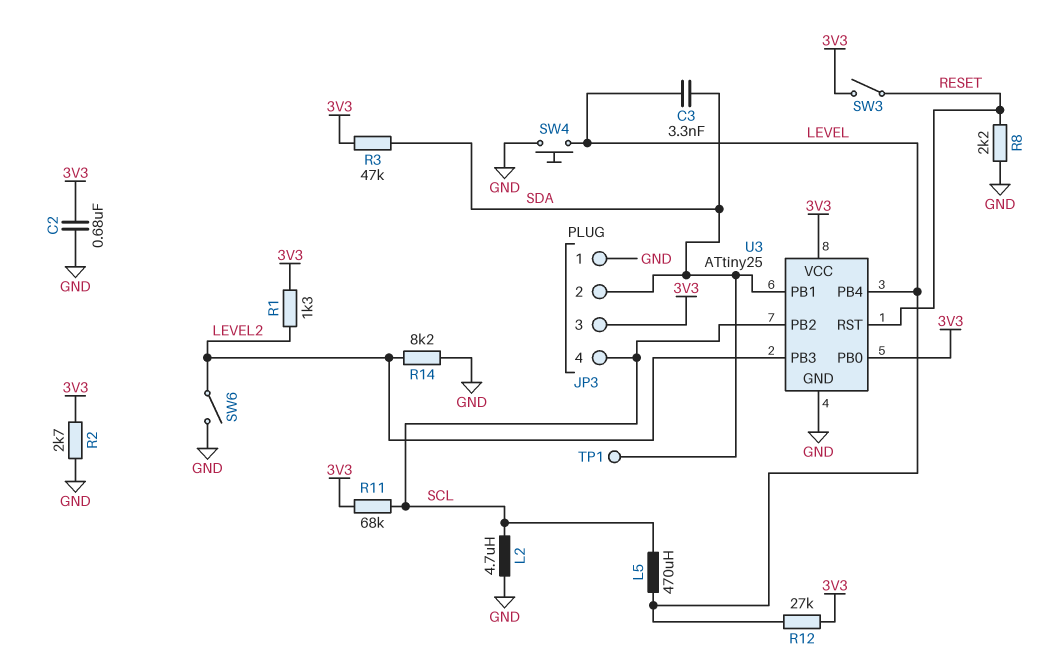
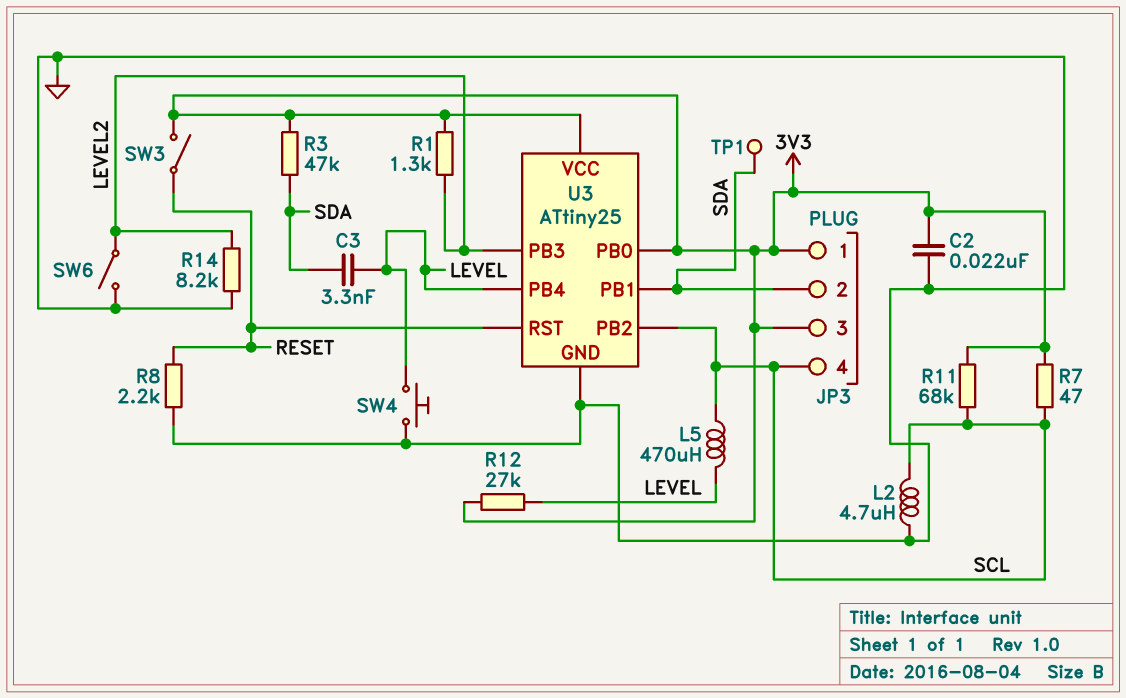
C2: 680nF (3V3, GND) -> 22nF (3V3, GND)
JP3 pin 1: GND -> 3V3
R2: 2.7k (3V3, GND) -> none
R7: none -> 47 (3V3, SCL)

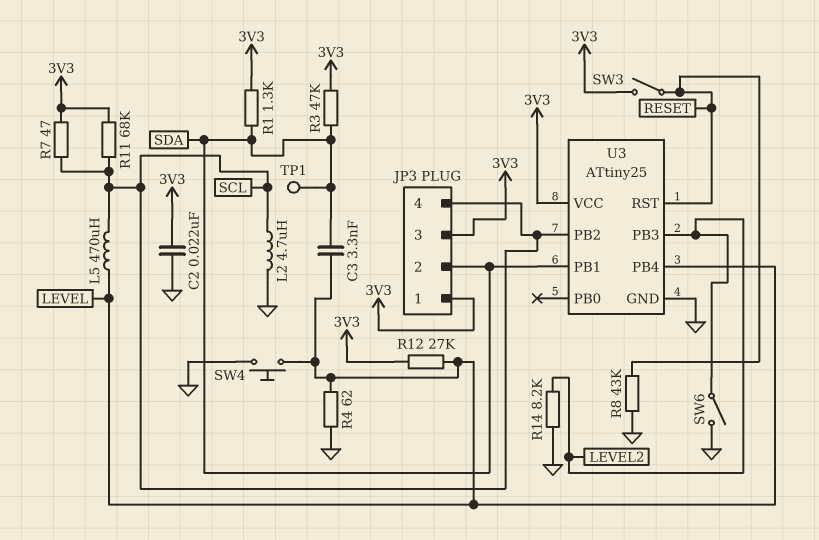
R1: 1.3k (3V3, LEVEL2) -> 1.3k (3V3, SDA)
R4: none -> 62 (GND, LEVEL)
R8: 2.2k (GND, RESET) -> 43k (GND, RESET)
U3 pin PB0: 3V3 -> none

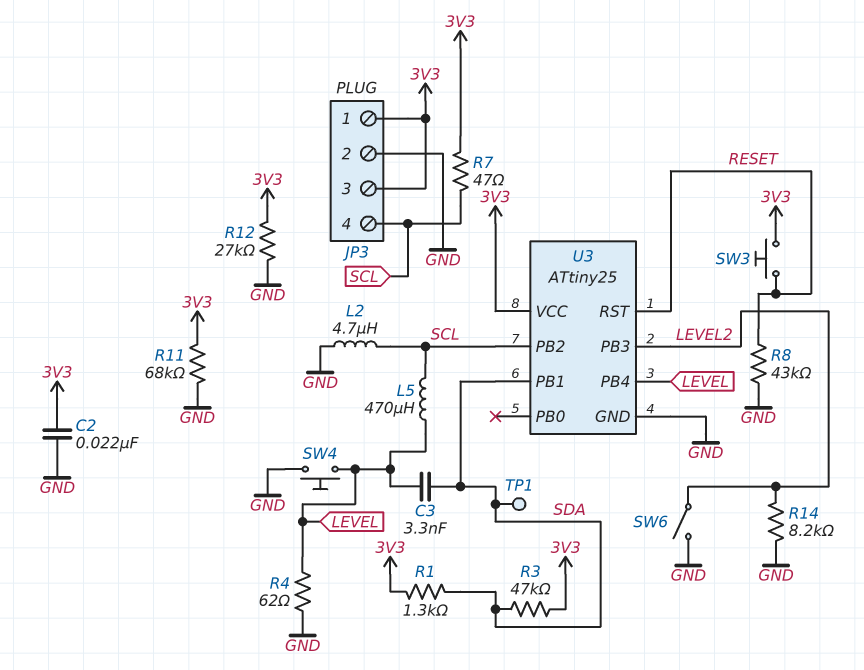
JP3 pin 2: SDA -> GND
R11: 68k (3V3, SCL) -> 68k (3V3, GND)
R12: 27k (3V3, LEVEL) -> 27k (3V3, GND)
SW3: switch (3V3, RESET) -> button (3V3, RESET)

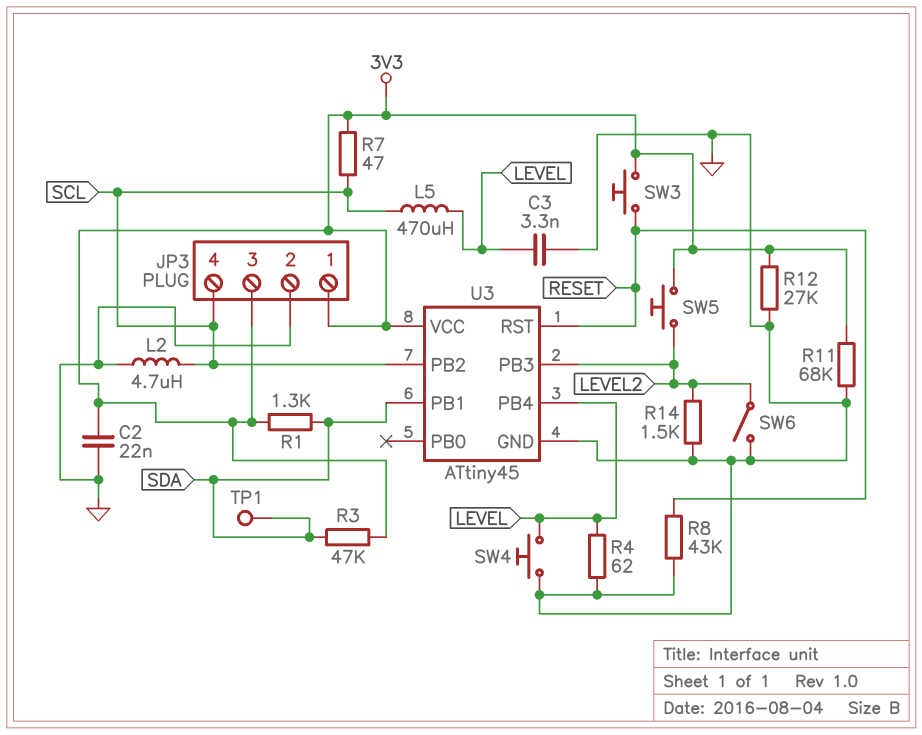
C3: 3.3nF (LEVEL, SDA) -> 3.3nF (GND, LEVEL)
R14: 8.2k (GND, LEVEL2) -> 1.5k (GND, LEVEL2)
SW5: none -> button (3V3, LEVEL2)
U3: ATtiny25 -> ATtiny45

